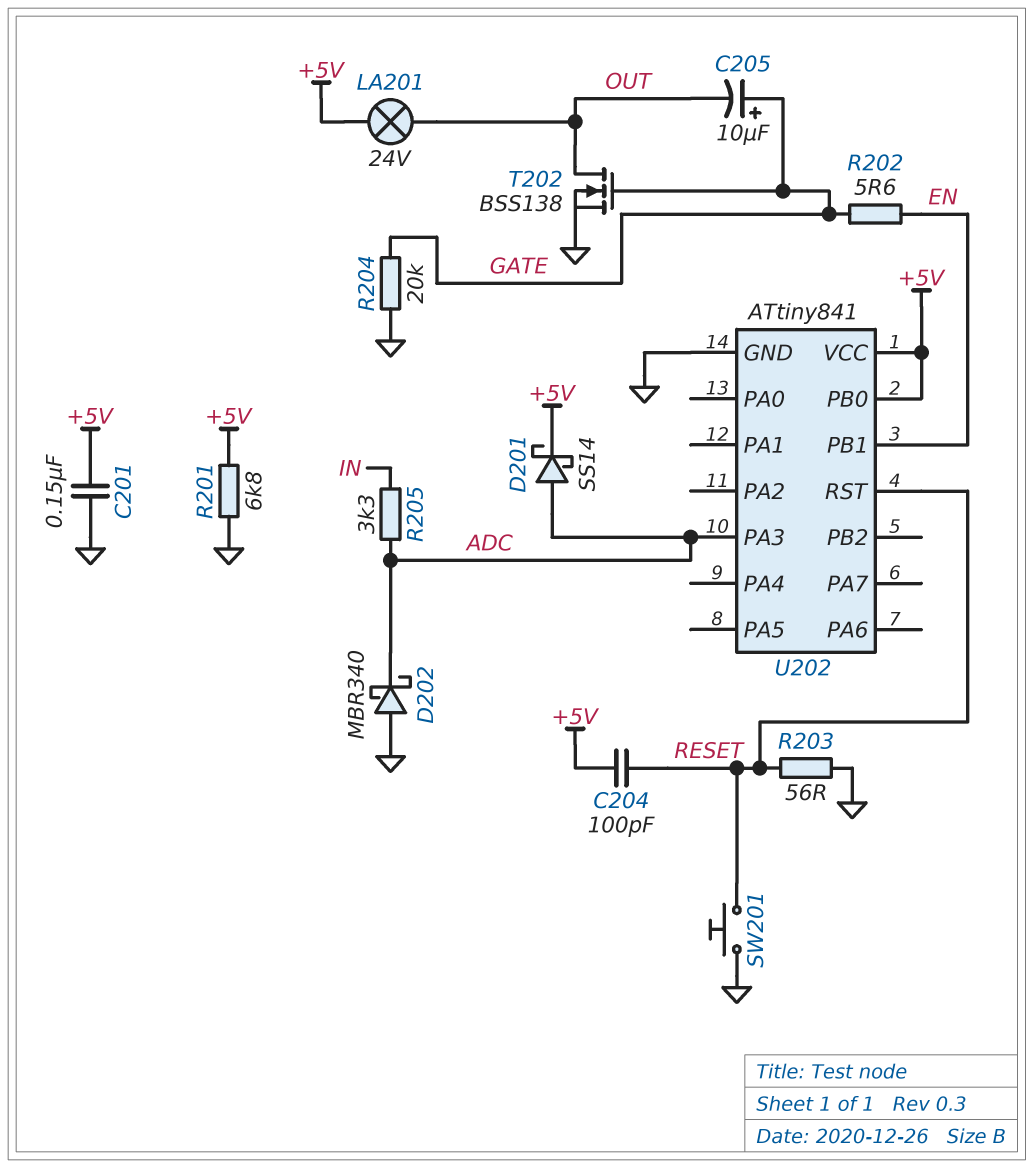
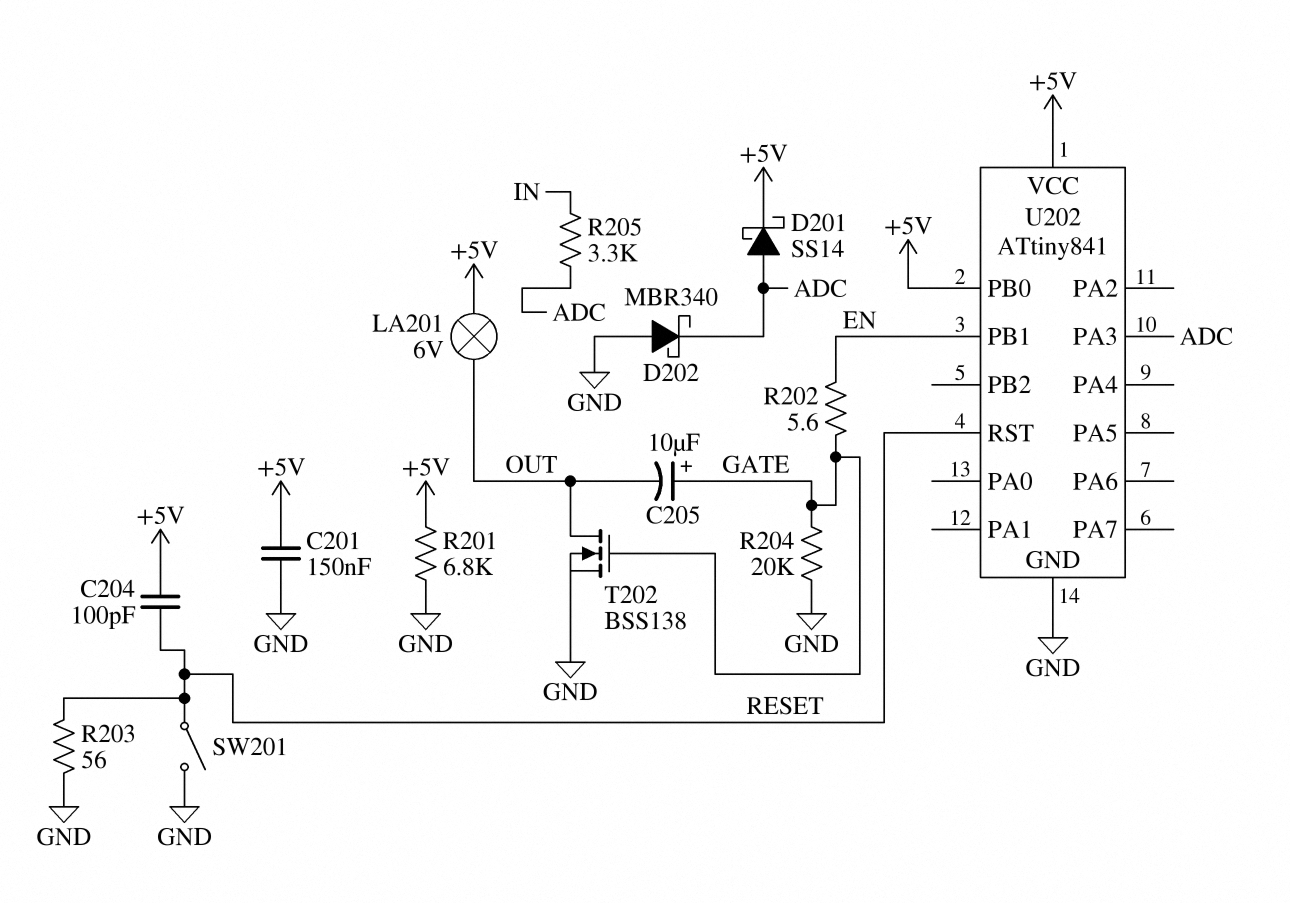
LA201: lamp 24V (+5V, OUT) -> lamp 6V (+5V, OUT)
SW201: button (GND, RESET) -> switch (GND, RESET)

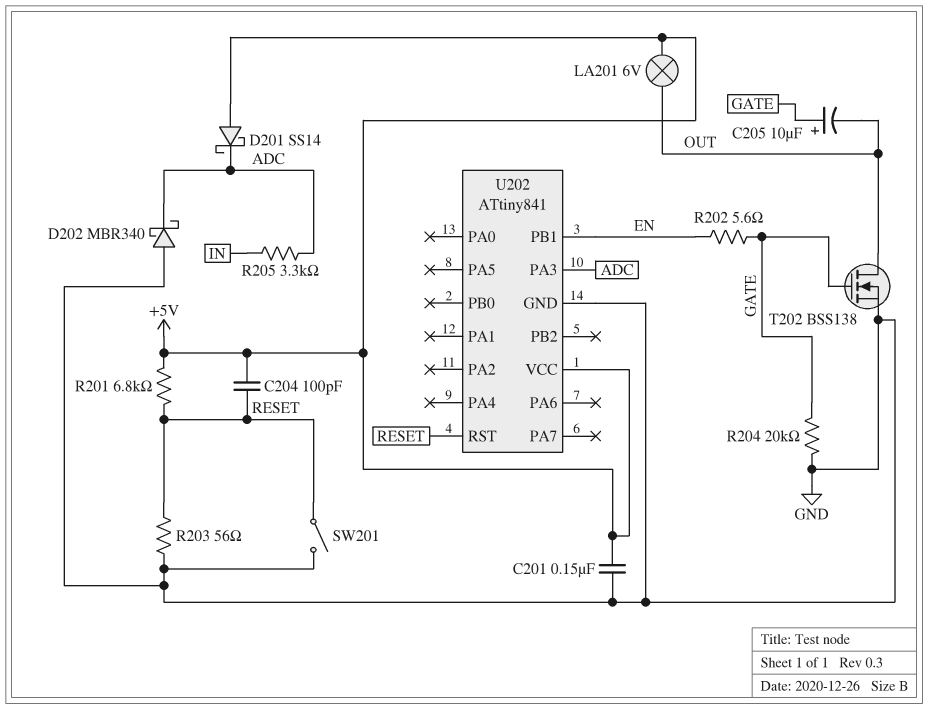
D201: schottky SS14 (A ADC, K +5V) -> schottky SS14 (A +5V, K ADC)
R201: 6.8k (+5V, GND) -> 6.8k (+5V, RESET)
U202 pin PB0: +5V -> none

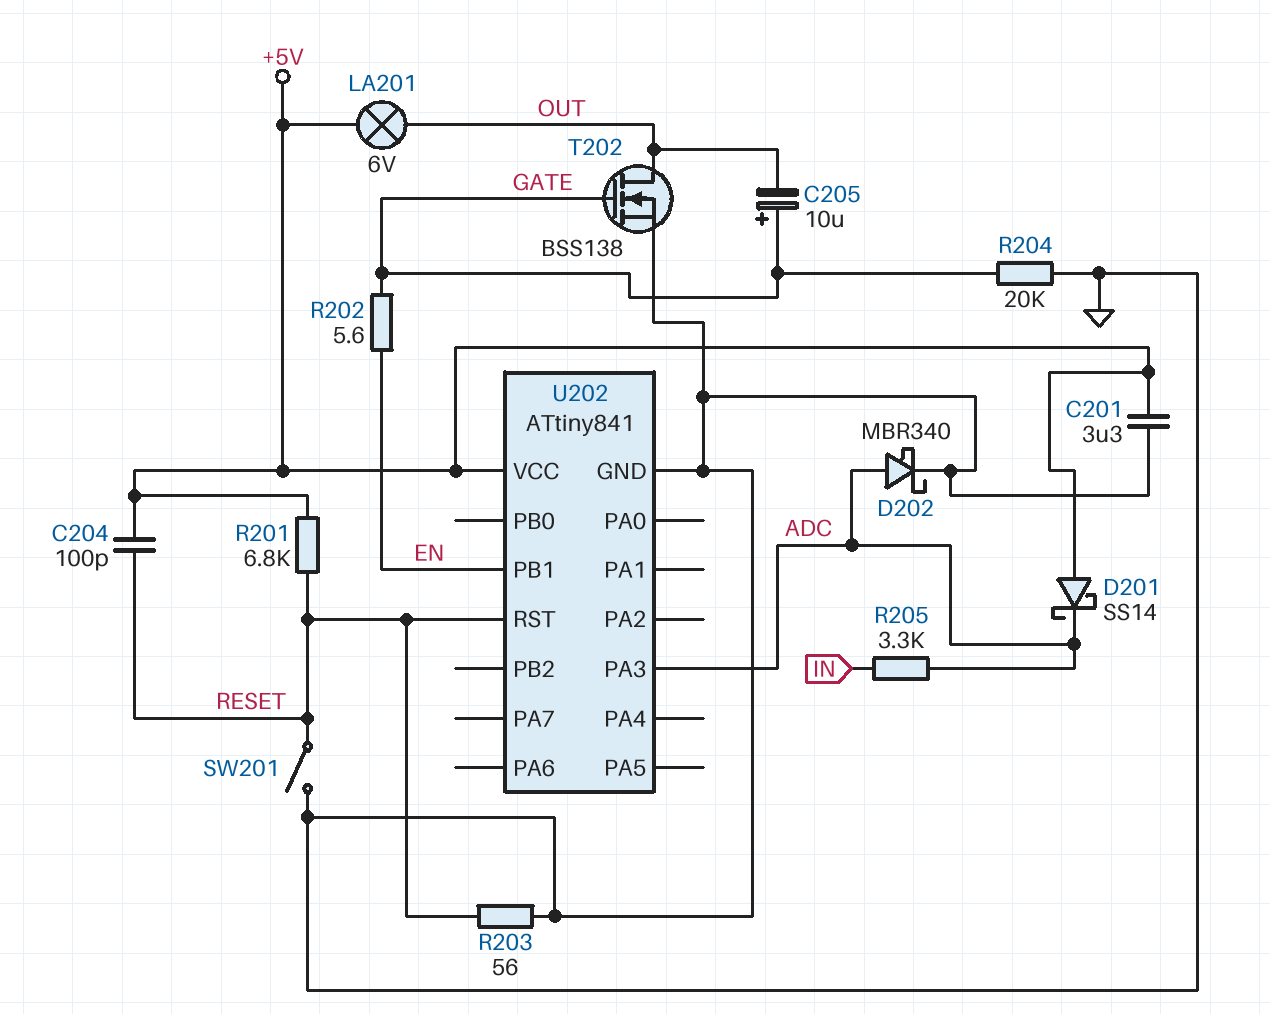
C201: 150nF (+5V, GND) -> 3.3uF (+5V, GND)
D202: schottky MBR340 (A GND, K ADC) -> schottky MBR340 (A ADC, K GND)

